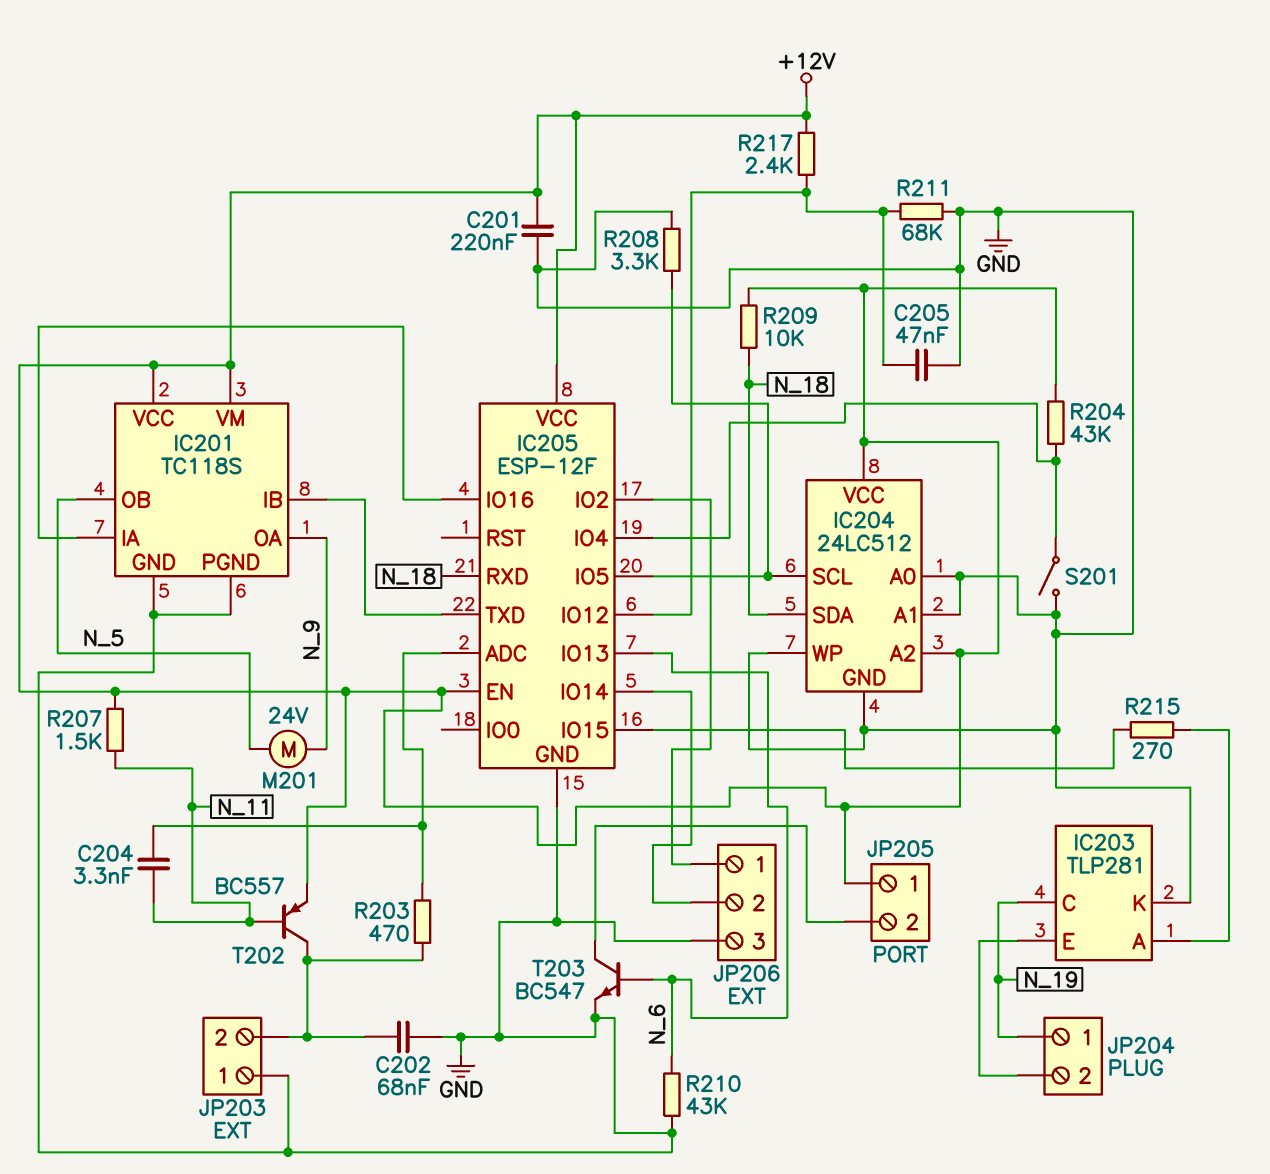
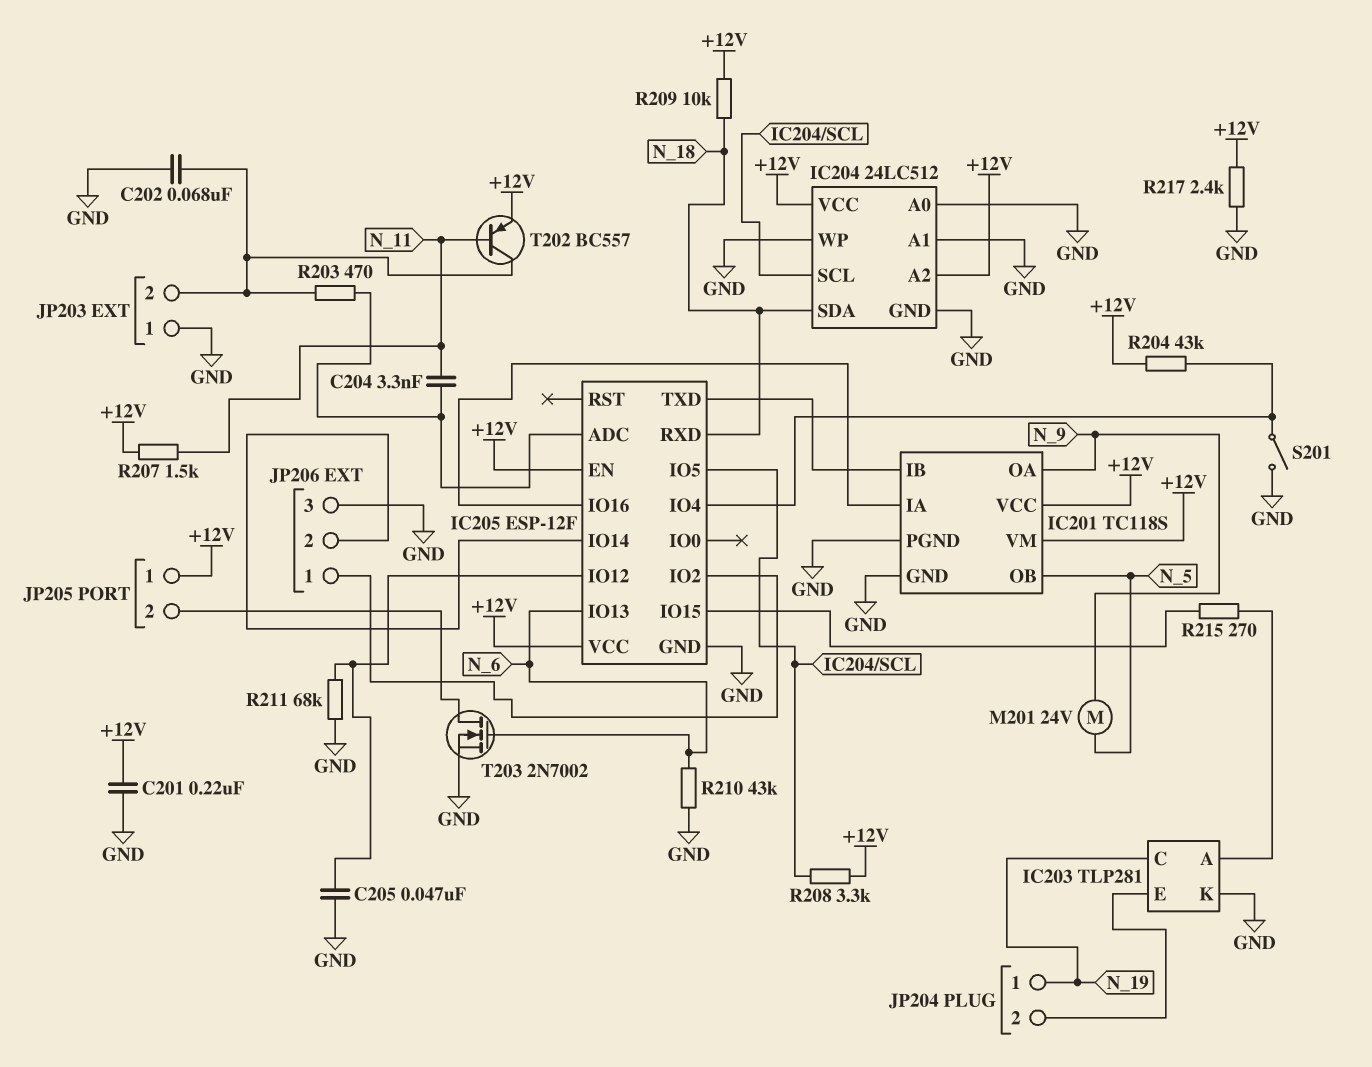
R208: 3.3k (GND, IC204/SCL) -> 3.3k (+12V, IC204/SCL)
R217: 2.4k (+12V, IC205/IO12) -> 2.4k (+12V, GND)
T203: NPN BC547 (B N_6, C JP205/2, E GND) -> NMOS 2N7002 (G N_6, D JP205/2, S GND)

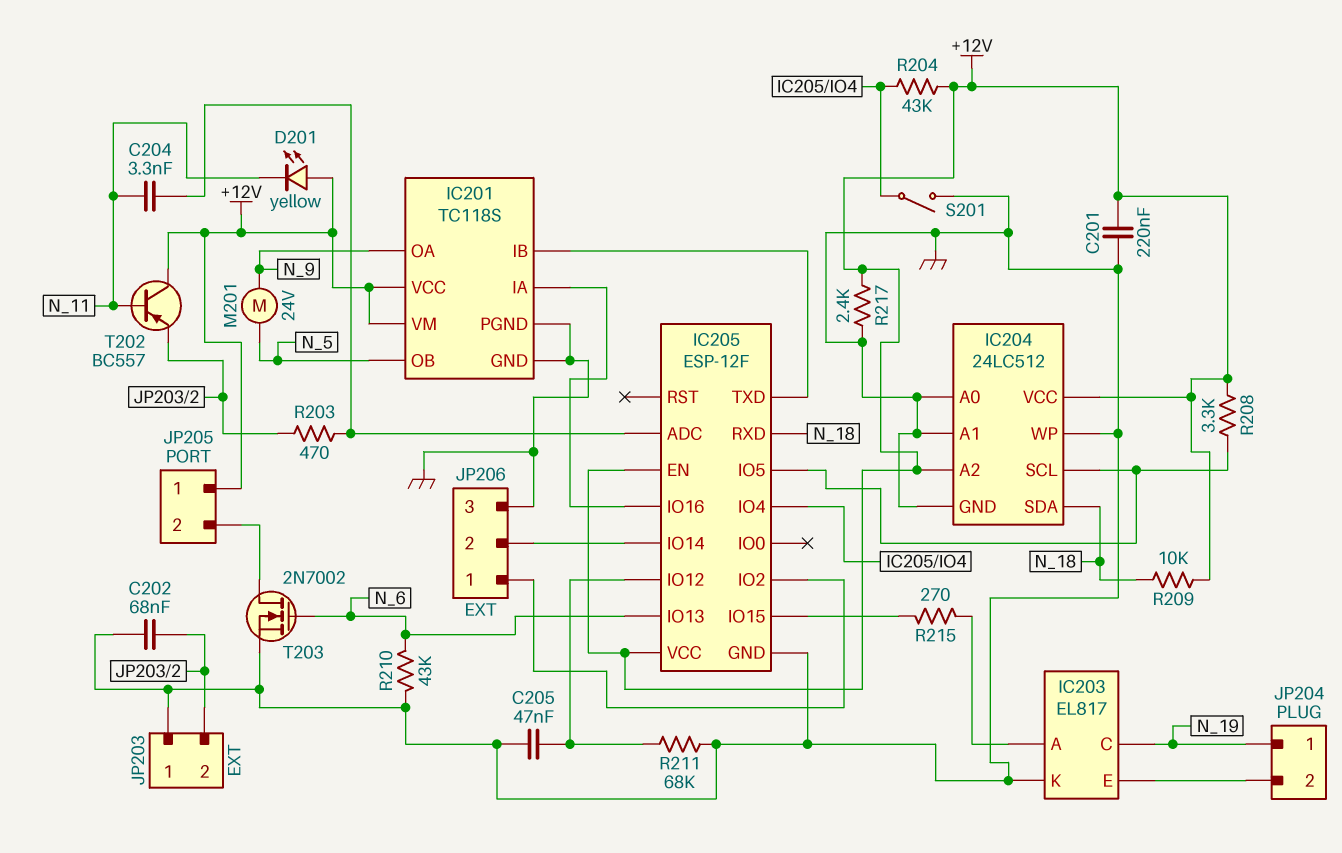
D201: none -> LED yellow (A +12V, K N_11)
IC203: TLP281 -> EL817
R207: 1.5k (+12V, N_11) -> none
T202: PNP BC557 (B N_11, C JP203/2, E +12V) -> PNP BC557 (B N_11, C +12V, E JP203/2)

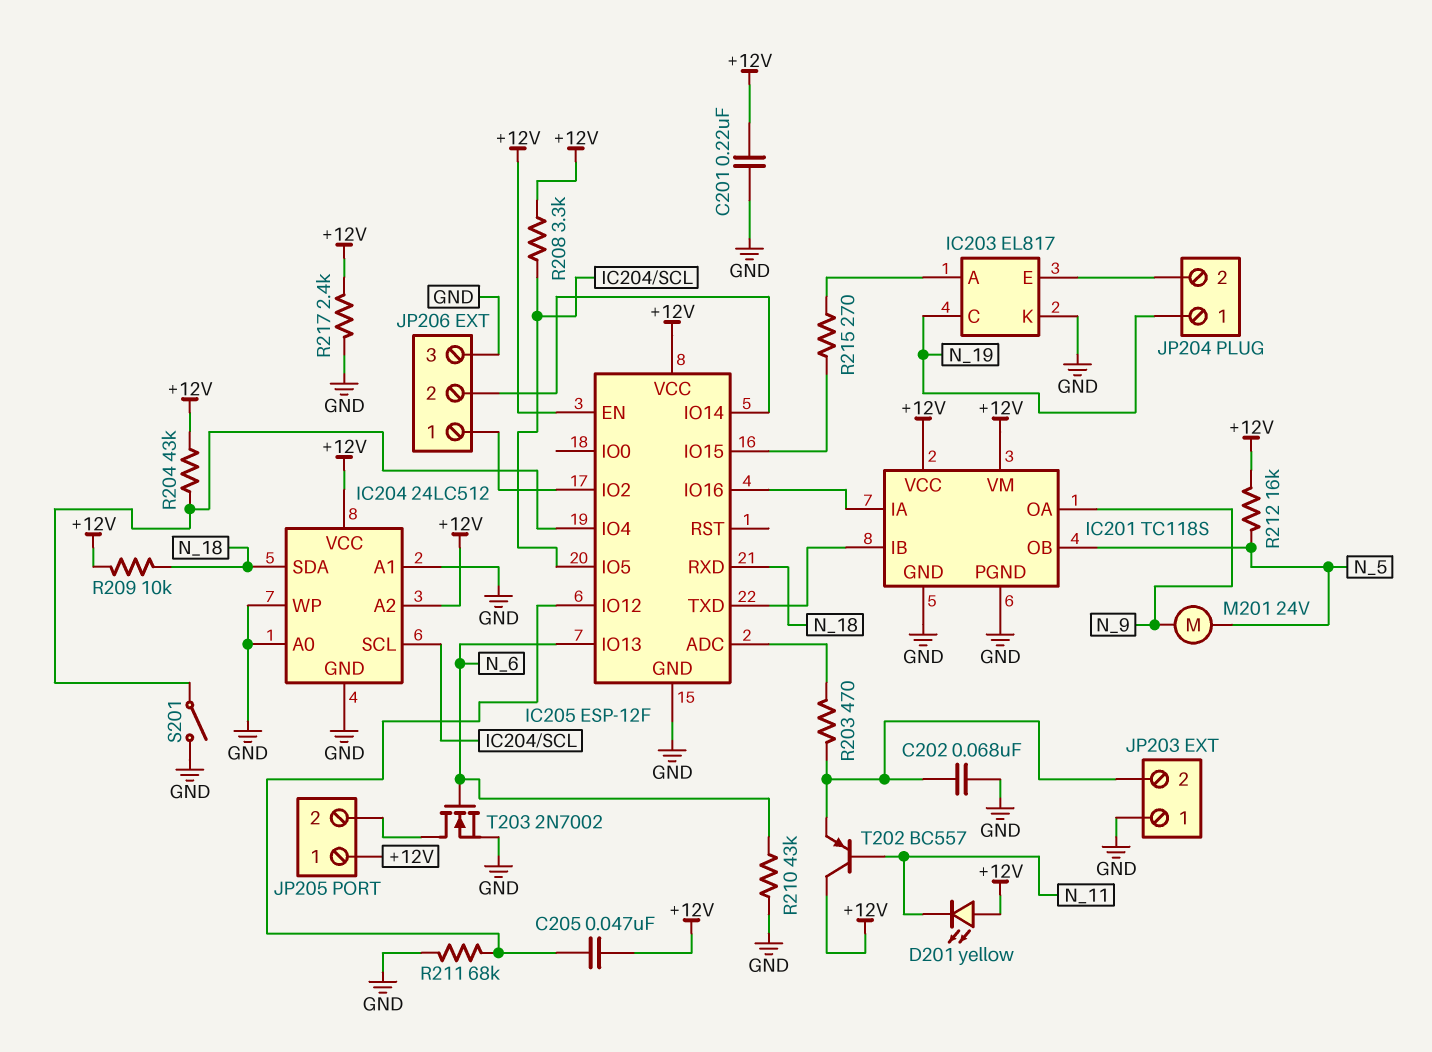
C204: 3.3nF (IC205/ADC, N_11) -> none
C205: 47nF (GND, IC205/IO12) -> 47nF (+12V, IC205/IO12)
R212: none -> 16k (+12V, N_5)

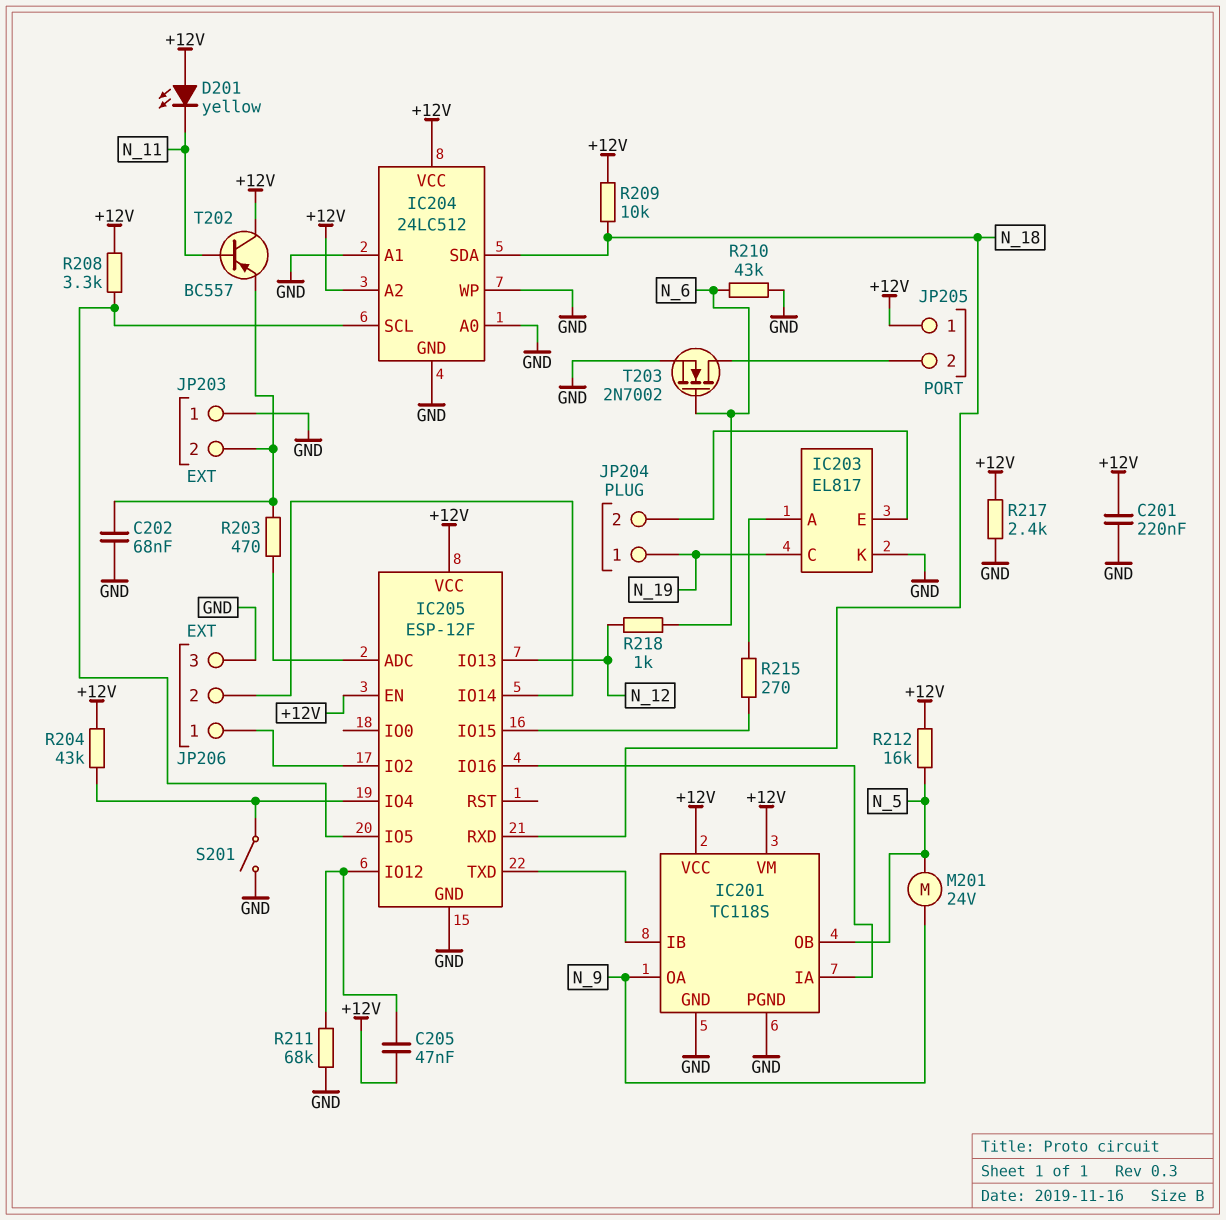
IC205 pin IO13: N_6 -> N_12
R218: none -> 1k (N_6, N_12)

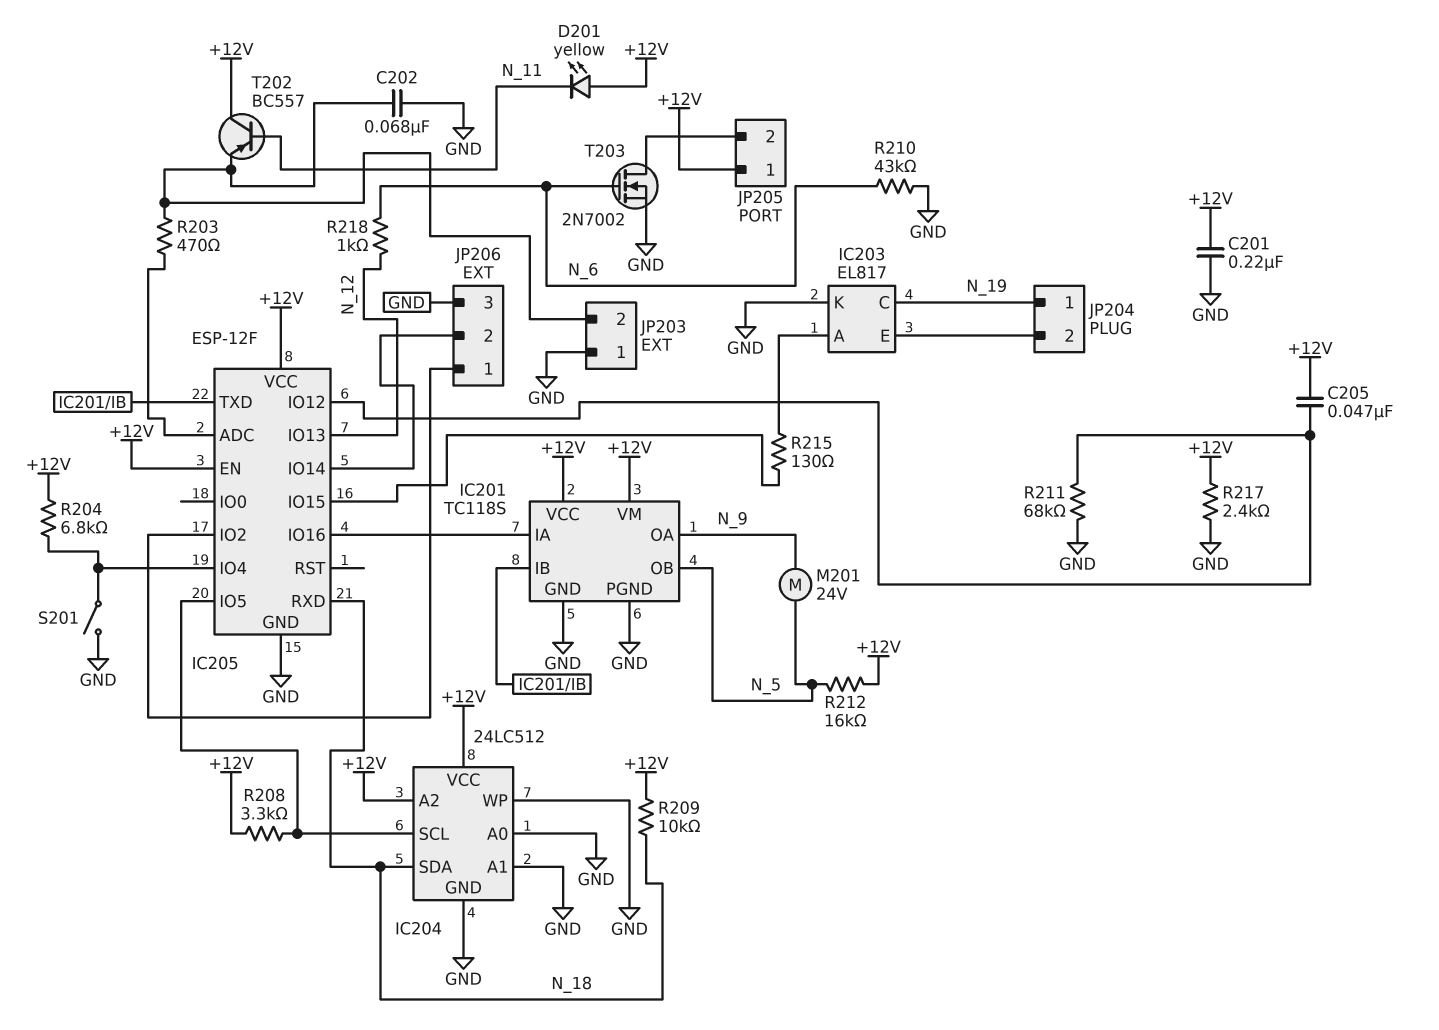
R204: 43k (+12V, IC205/IO4) -> 6.8k (+12V, IC205/IO4)
R215: 270 (IC203/A, IC205/IO15) -> 130 (IC203/A, IC205/IO15)

